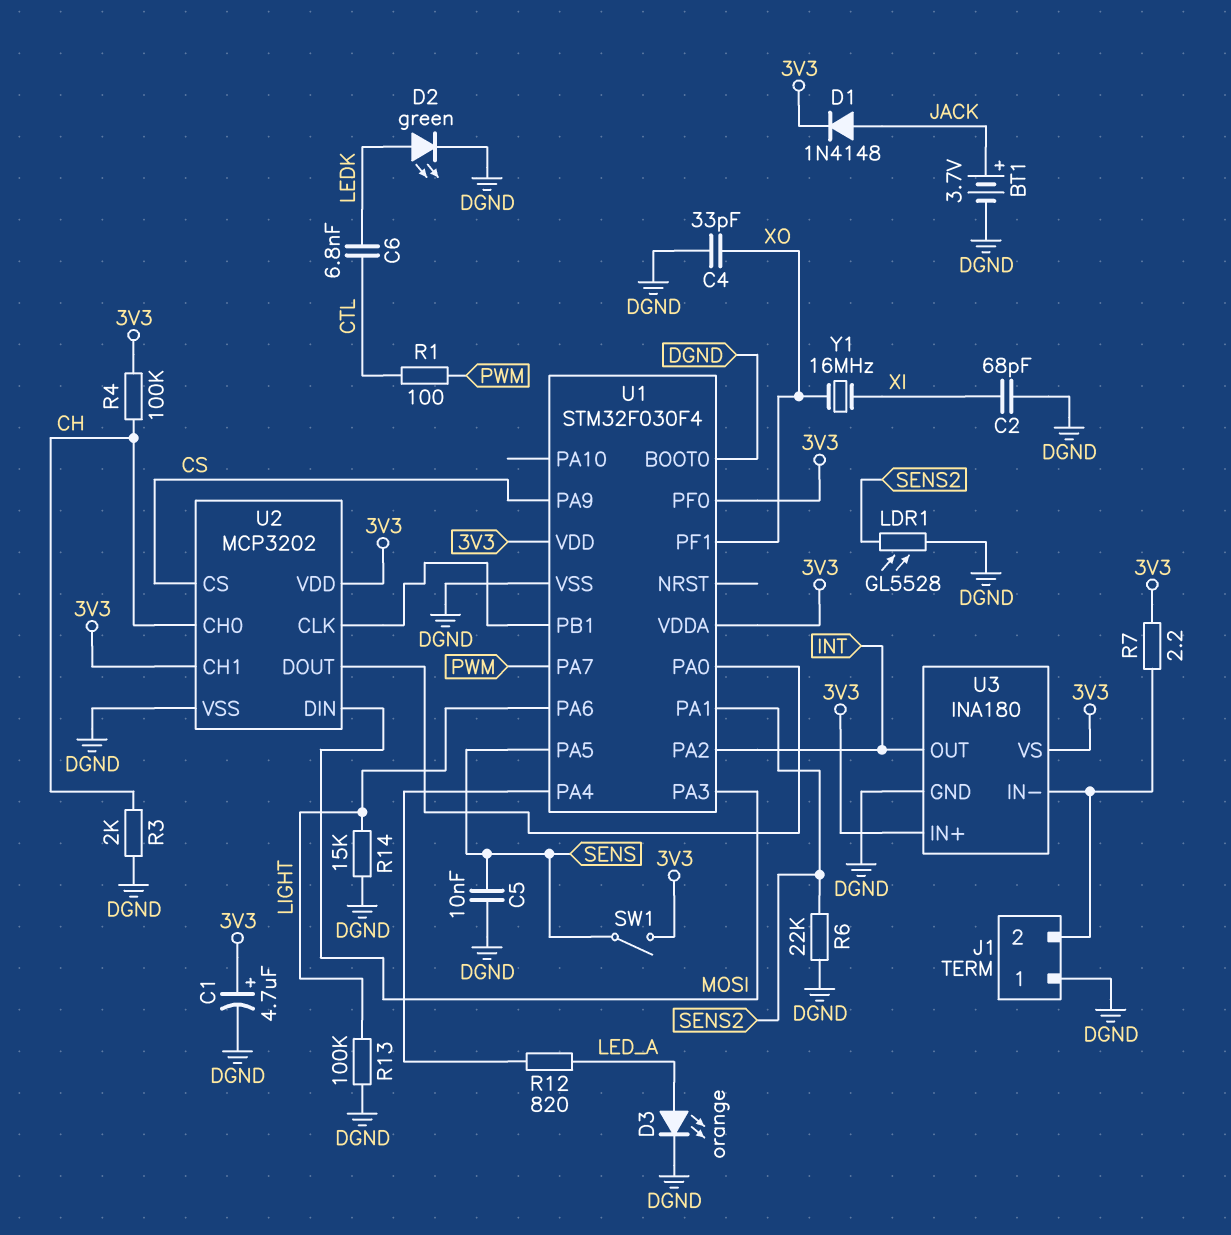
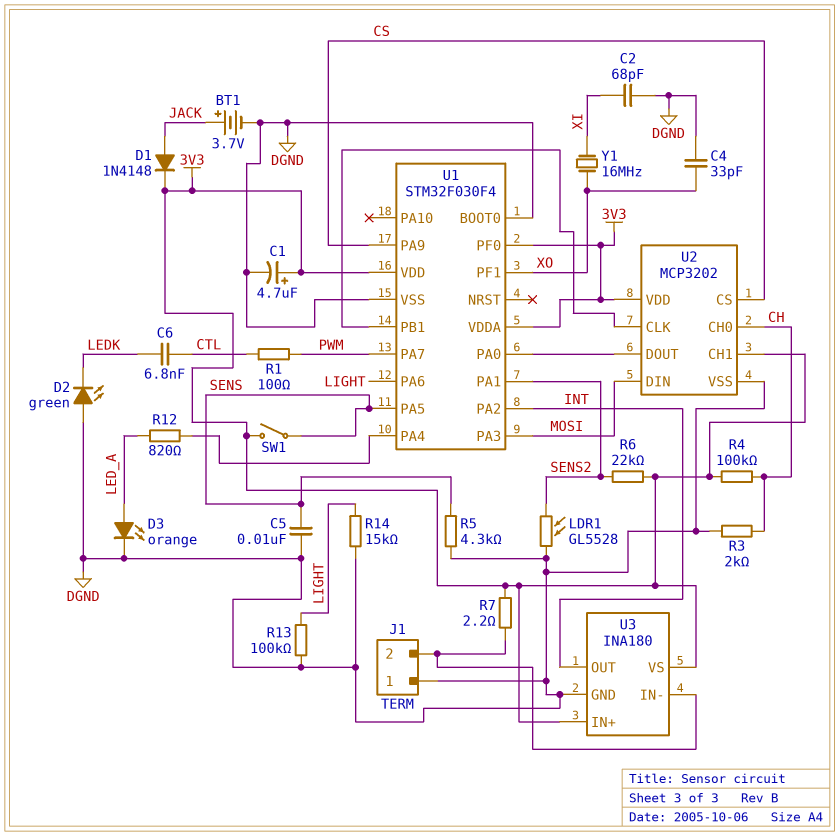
D2: LED green (A LEDK, K DGND) -> LED green (A DGND, K LEDK)
R5: none -> 4.3k (DGND, SENS)
R6: 22k (DGND, SENS2) -> 22k (3V3, SENS2)

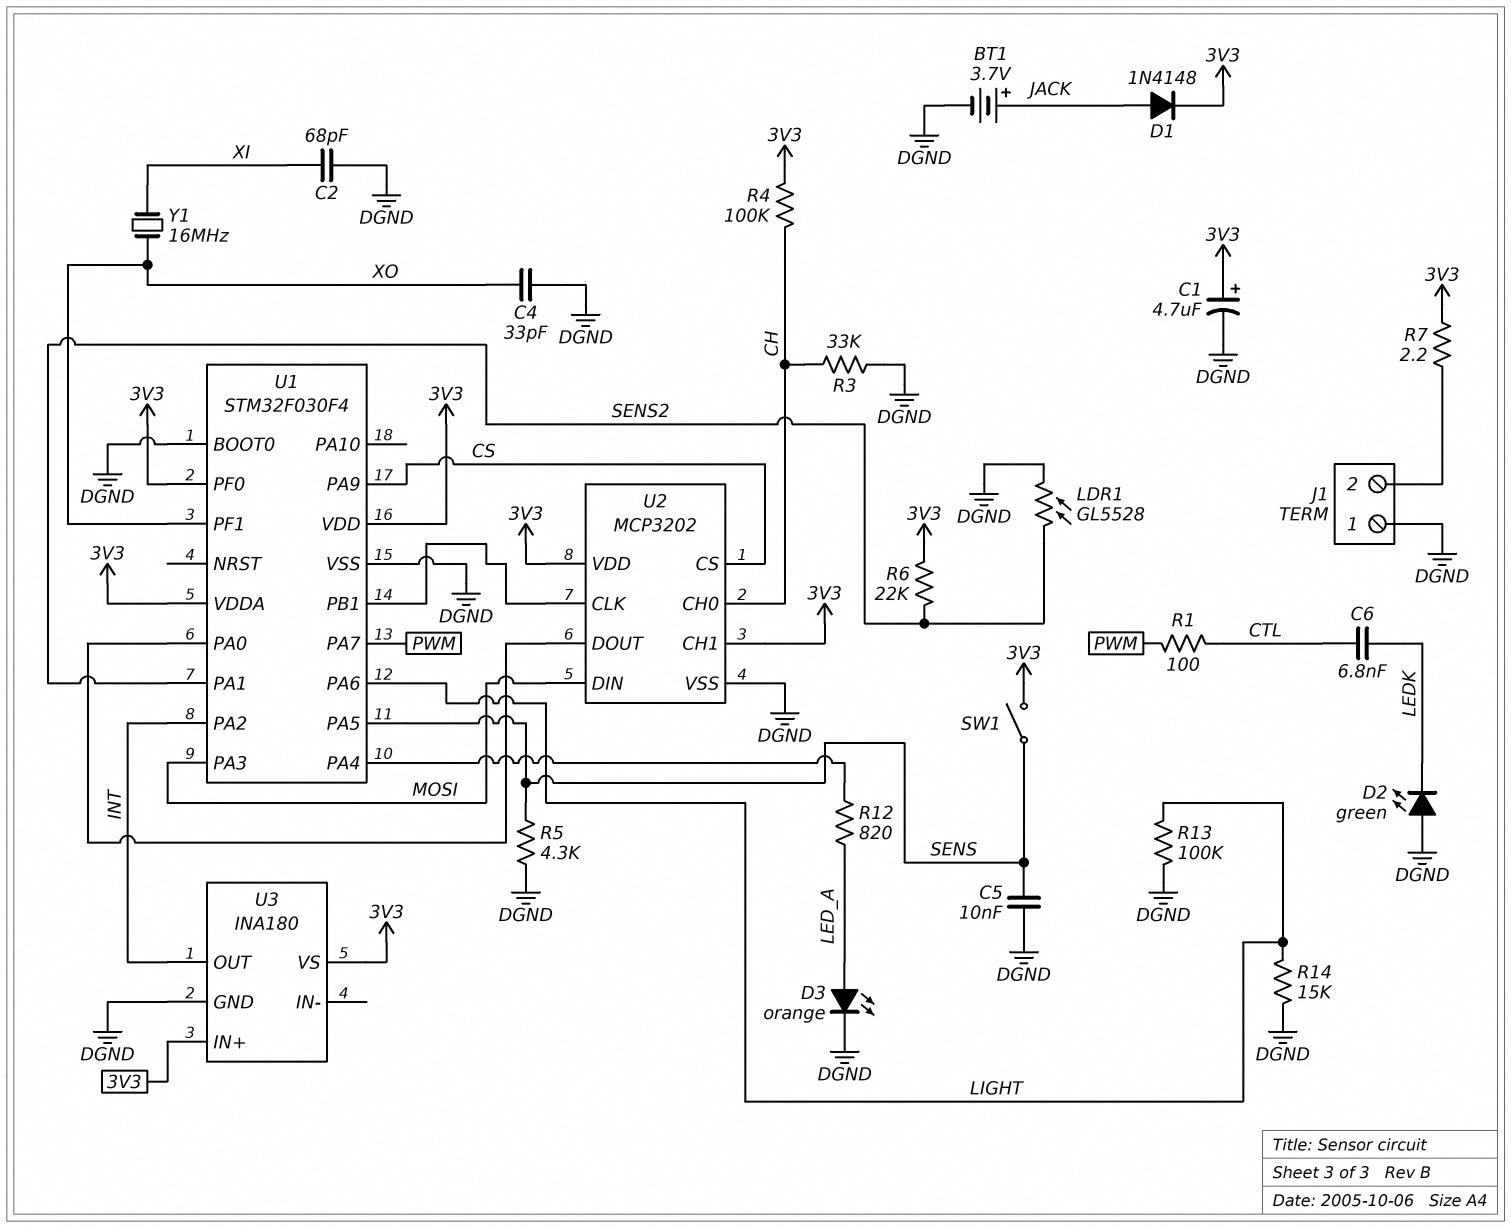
R3: 2k (CH, DGND) -> 33k (CH, DGND)
U3 pin IN-: J1/2 -> none

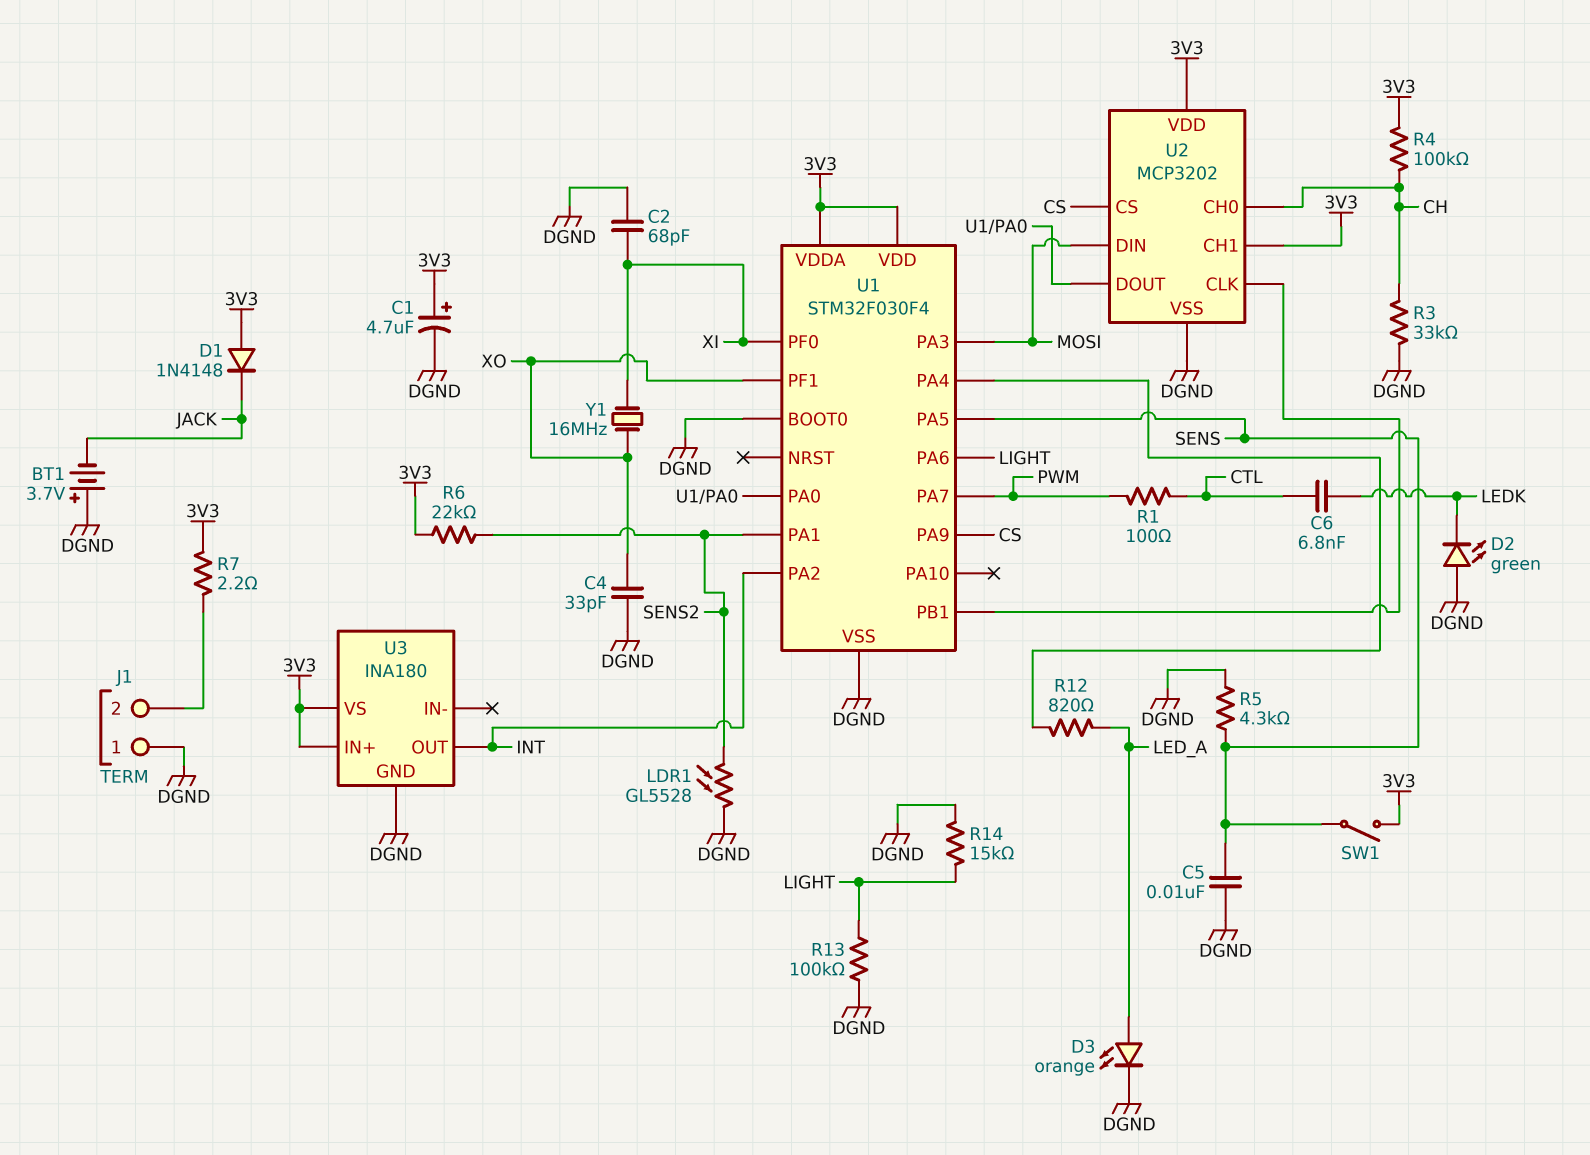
BT1: 3.7V (plus JACK, minus DGND) -> 3.7V (plus DGND, minus JACK)
D1: diode 1N4148 (A JACK, K 3V3) -> diode 1N4148 (A 3V3, K JACK)
U1 pin PF0: 3V3 -> XI

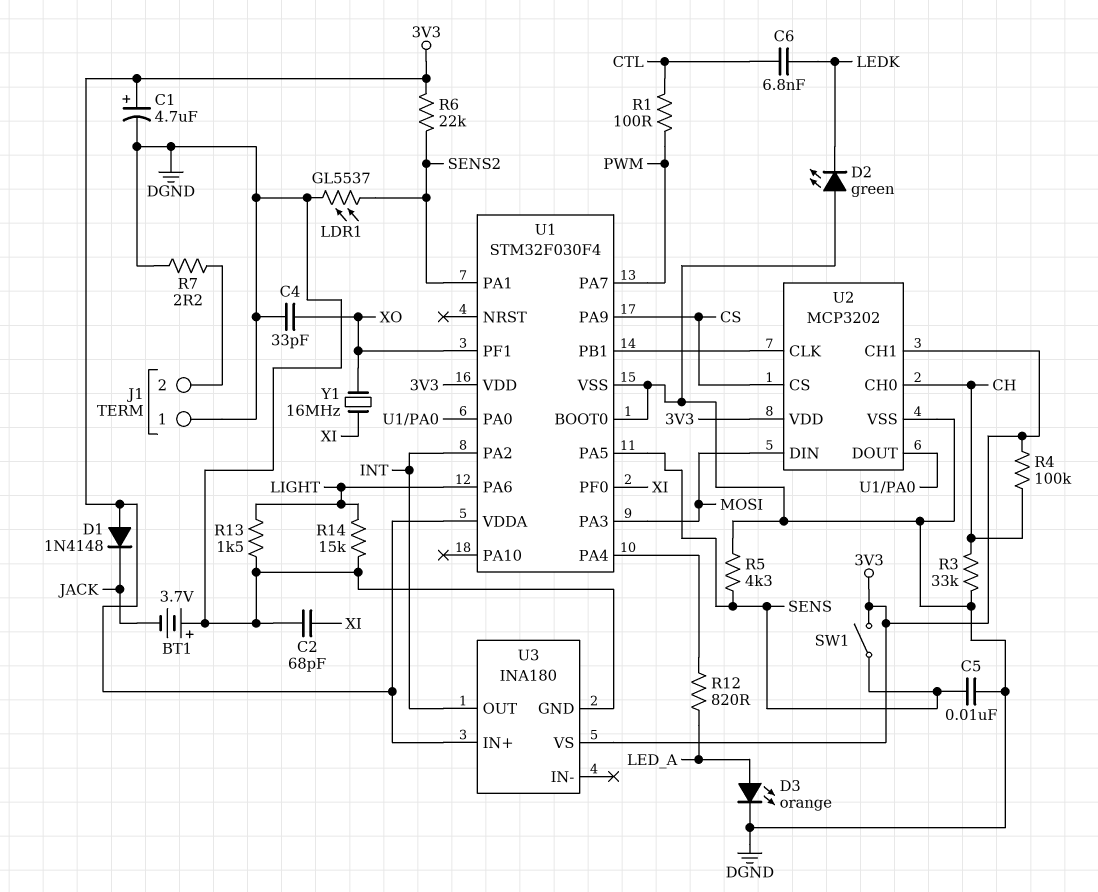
LDR1: GL5528 (DGND, SENS2) -> GL5537 (DGND, SENS2)
R7: 2.2 (3V3, J1/2) -> 2.2 (DGND, J1/2)
R13: 100k (DGND, LIGHT) -> 1.5k (DGND, LIGHT)

